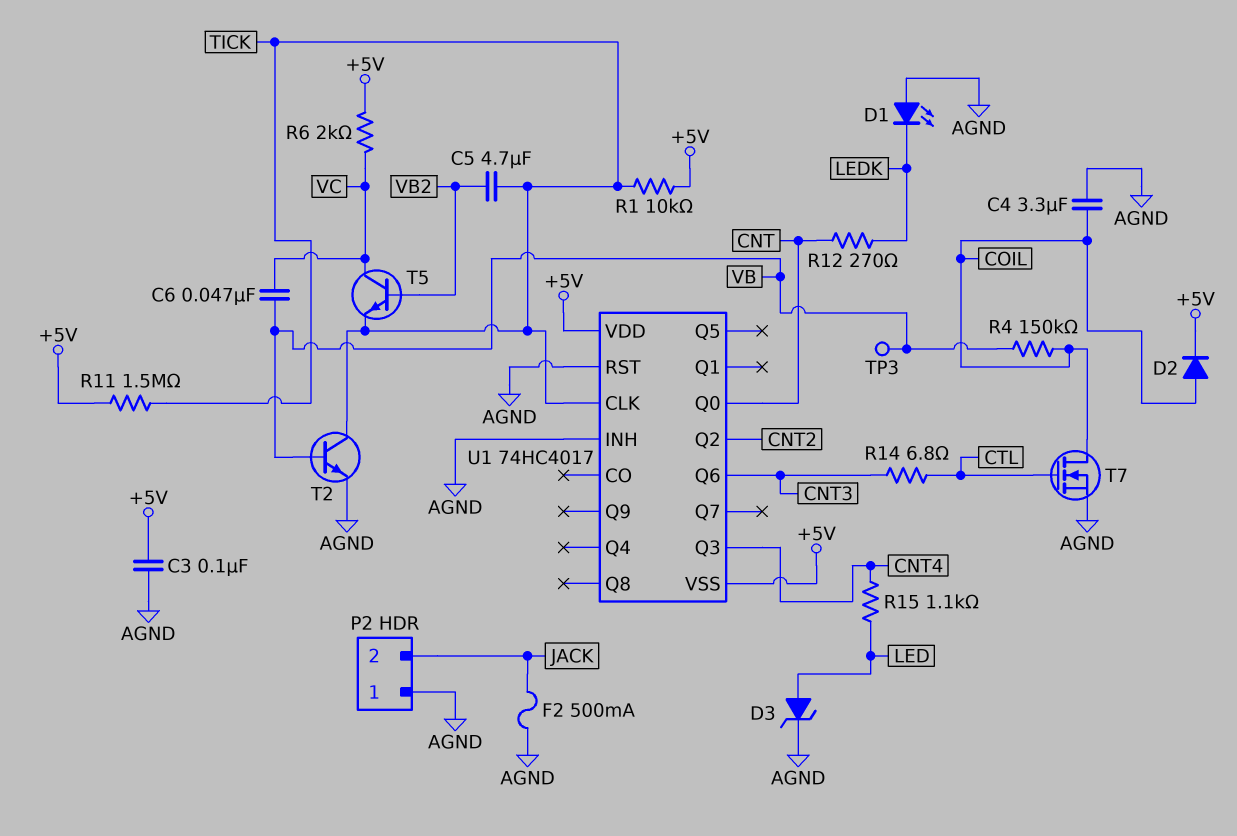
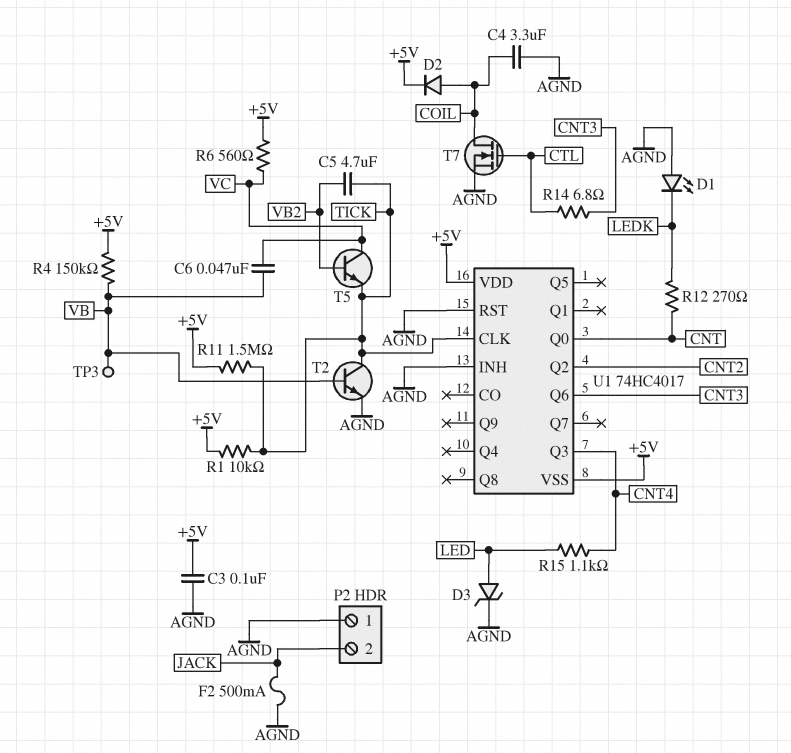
R4: 150k (COIL, VB) -> 150k (+5V, VB)
R6: 2k (+5V, VC) -> 560 (+5V, VC)

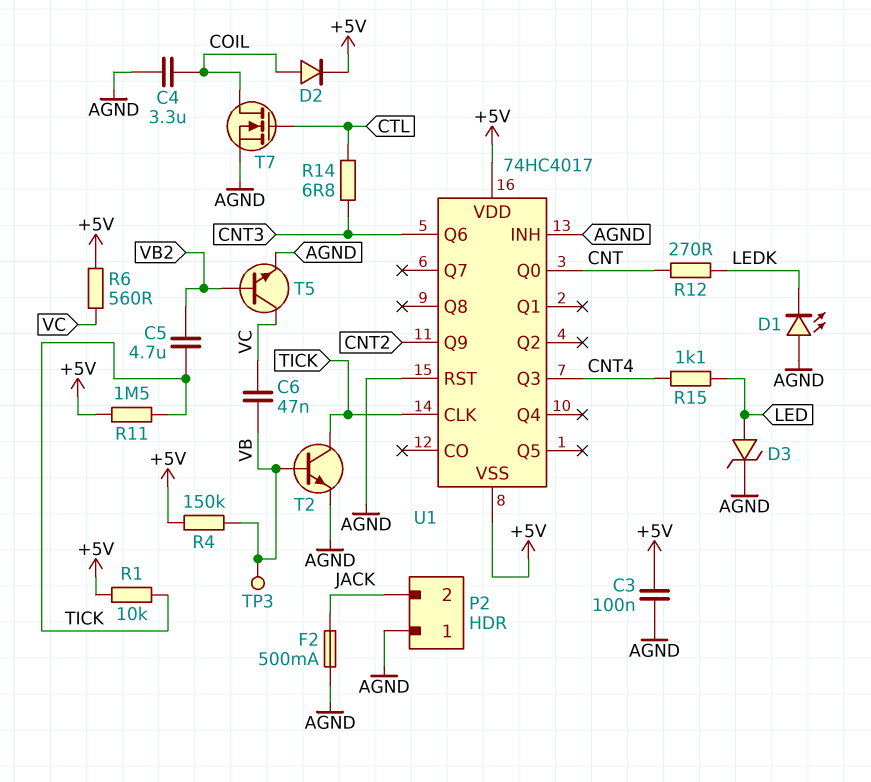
T5: NPN (B VB2, C VC, E TICK) -> NPN (B VB2, C VC, E AGND)
U1 pin Q2: CNT2 -> none
U1 pin Q9: none -> CNT2

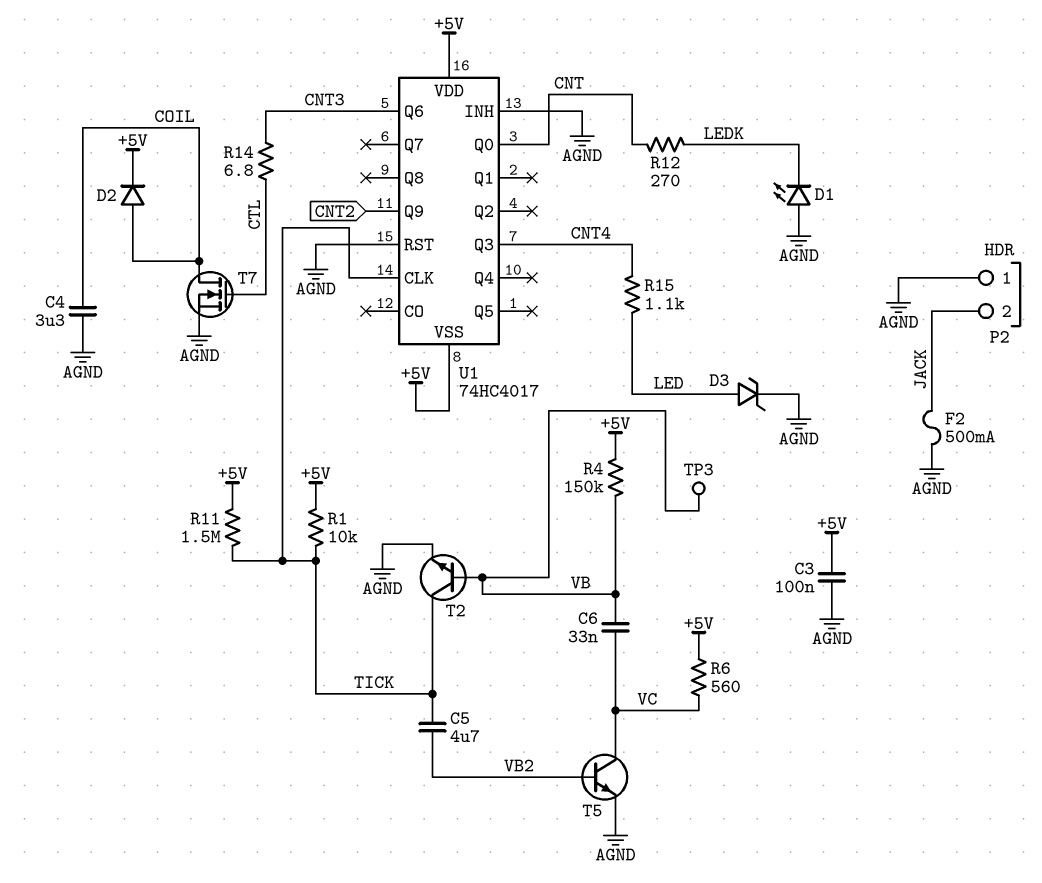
C6: 47nF (VB, VC) -> 33nF (VB, VC)

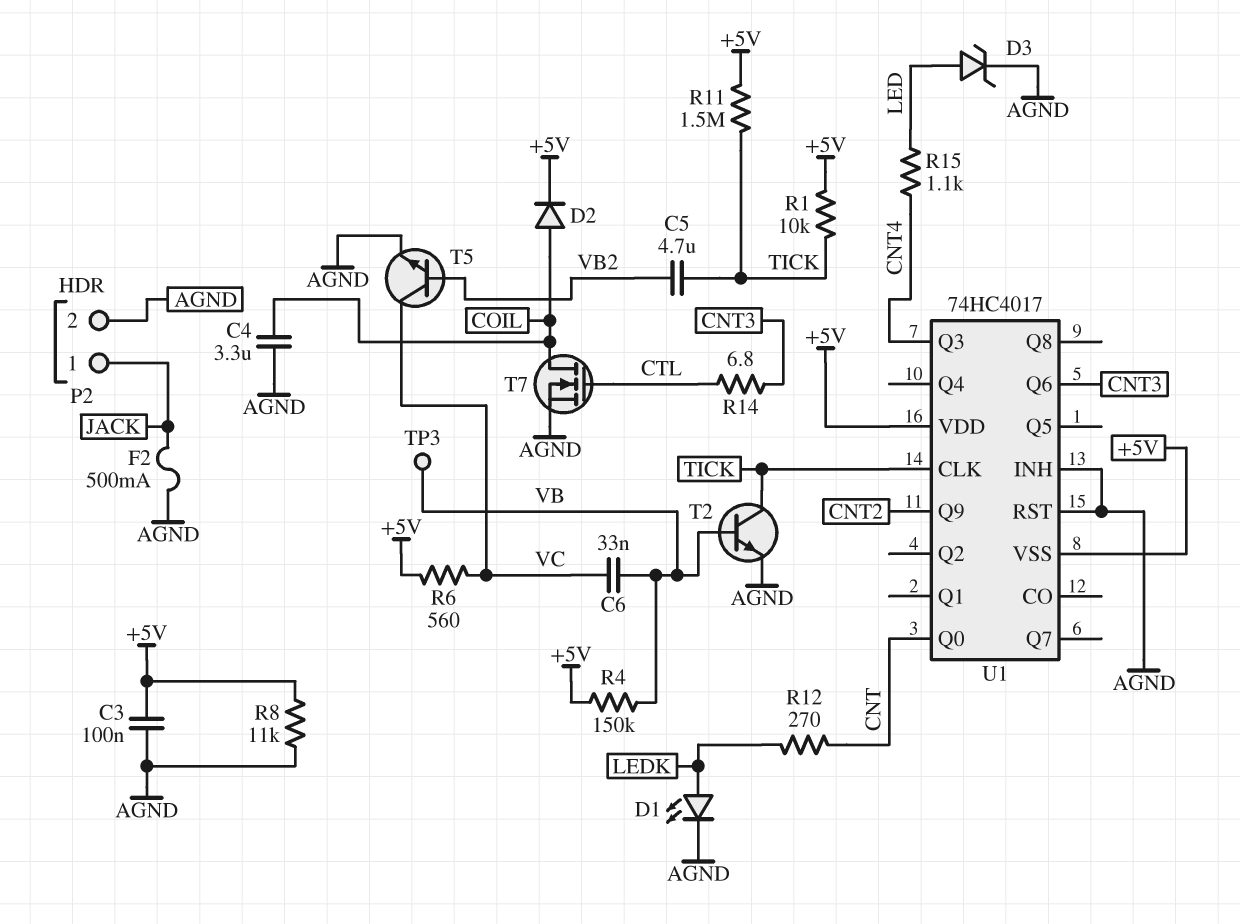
D1: LED (A AGND, K LEDK) -> LED (A LEDK, K AGND)
P2 pin 1: AGND -> JACK
P2 pin 2: JACK -> AGND
R8: none -> 11k (+5V, AGND)

